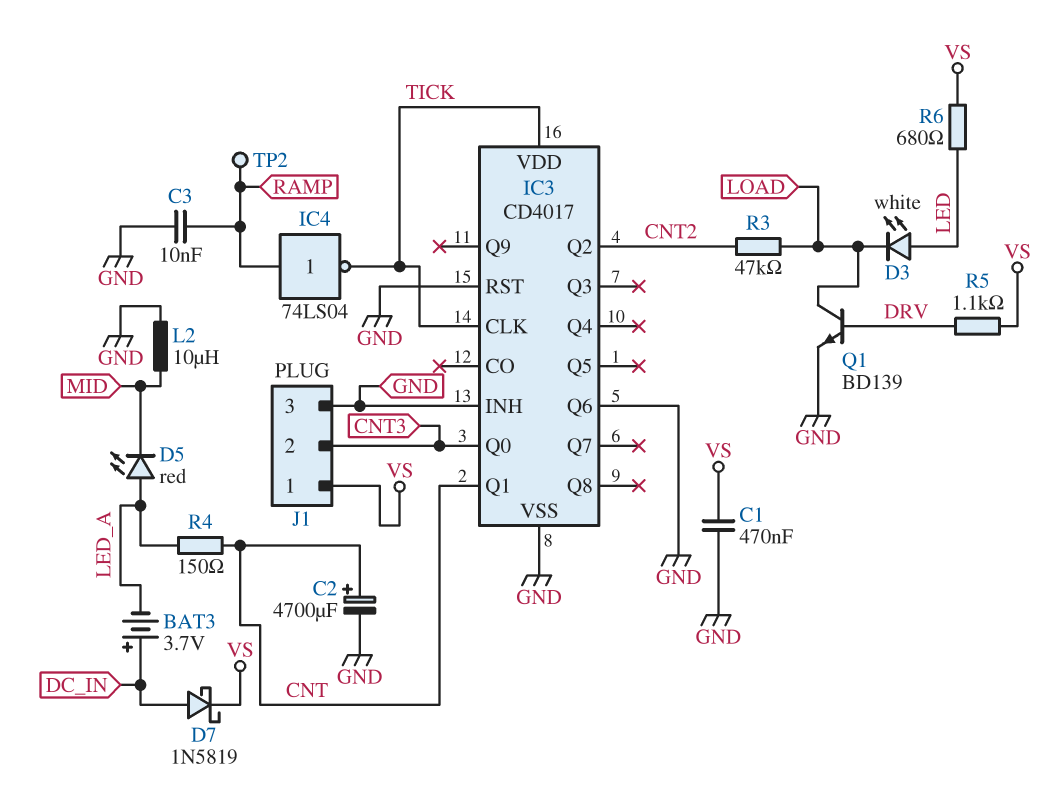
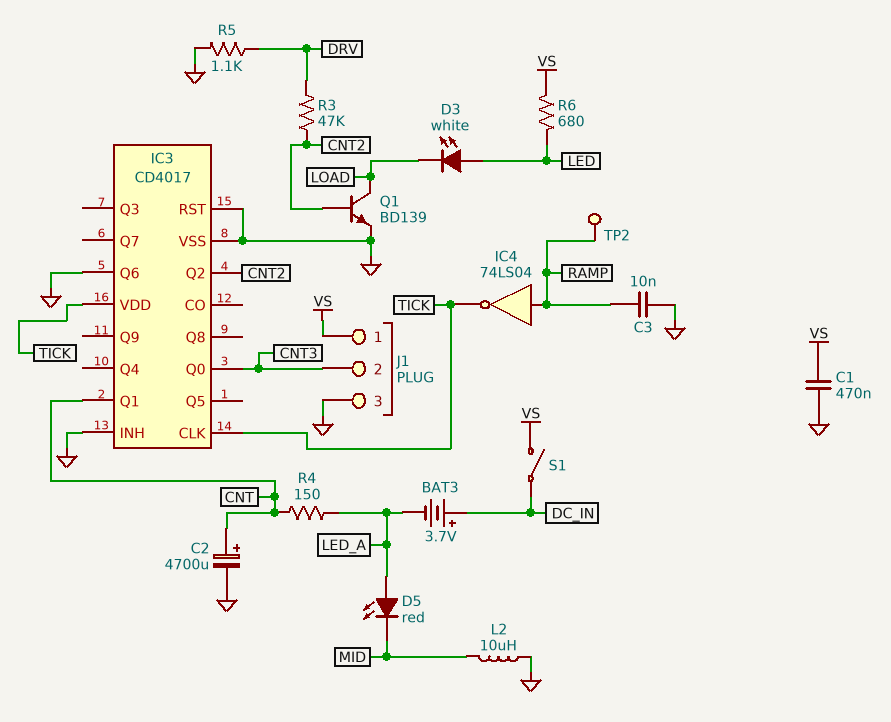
D7: schottky 1N5819 (A DC_IN, K VS) -> none
Q1: NPN BD139 (B DRV, C LOAD, E GND) -> NPN BD139 (B CNT2, C LOAD, E GND)
R3: 47k (CNT2, LOAD) -> 47k (CNT2, DRV)
R5: 1.1k (DRV, VS) -> 1.1k (DRV, GND)
S1: none -> switch (DC_IN, VS)

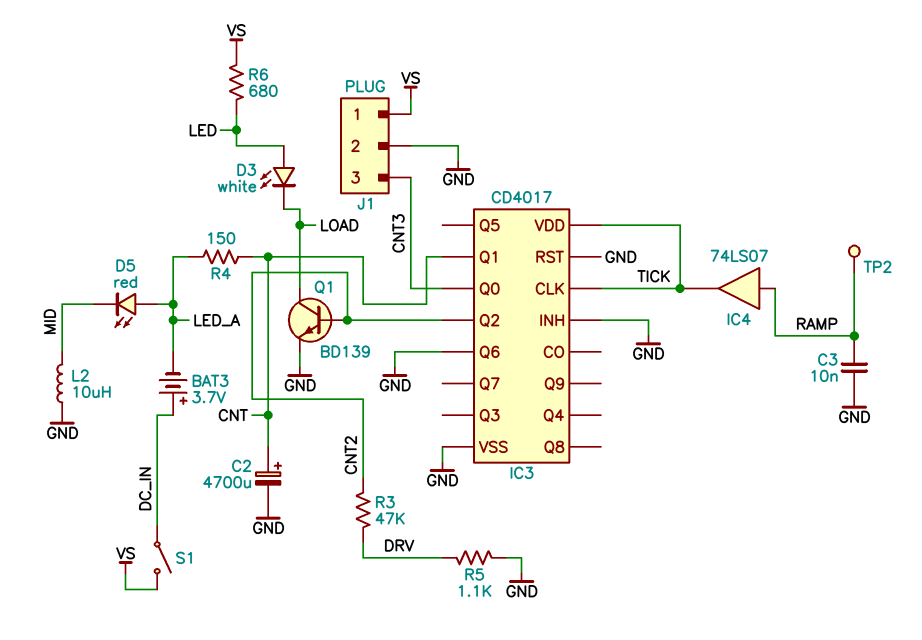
C1: 470nF (GND, VS) -> none
IC4: NOT 74LS04 (in RAMP, out TICK) -> buffer 74LS07 (in RAMP, out TICK)
J1 pin 2: CNT3 -> GND
J1 pin 3: GND -> CNT3

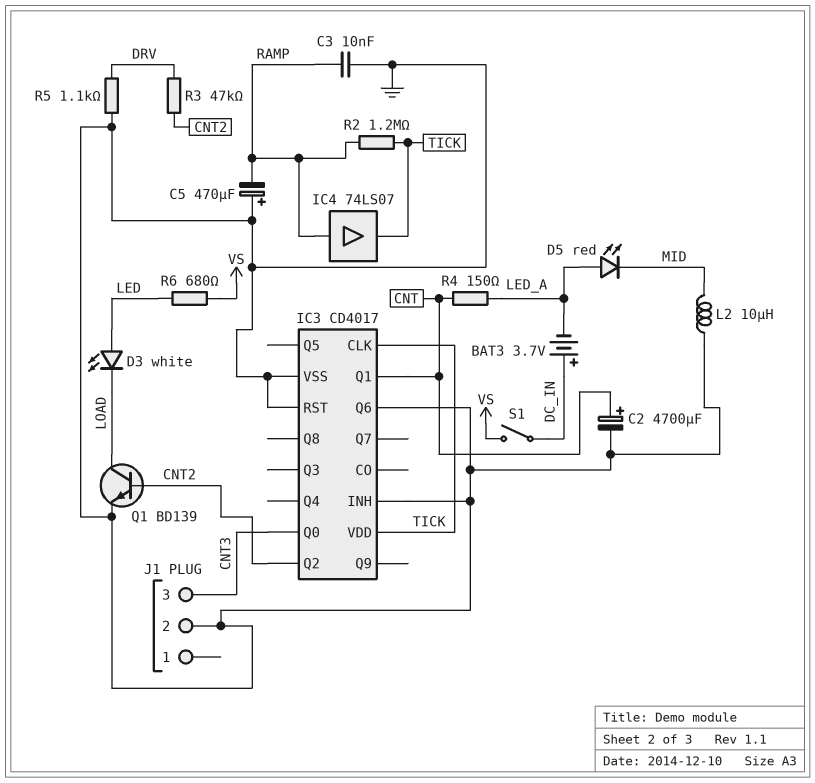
C5: none -> 470uF (plus GND, minus RAMP)
J1 pin 1: VS -> none
R2: none -> 1.2M (RAMP, TICK)
TP2: test point (RAMP) -> none

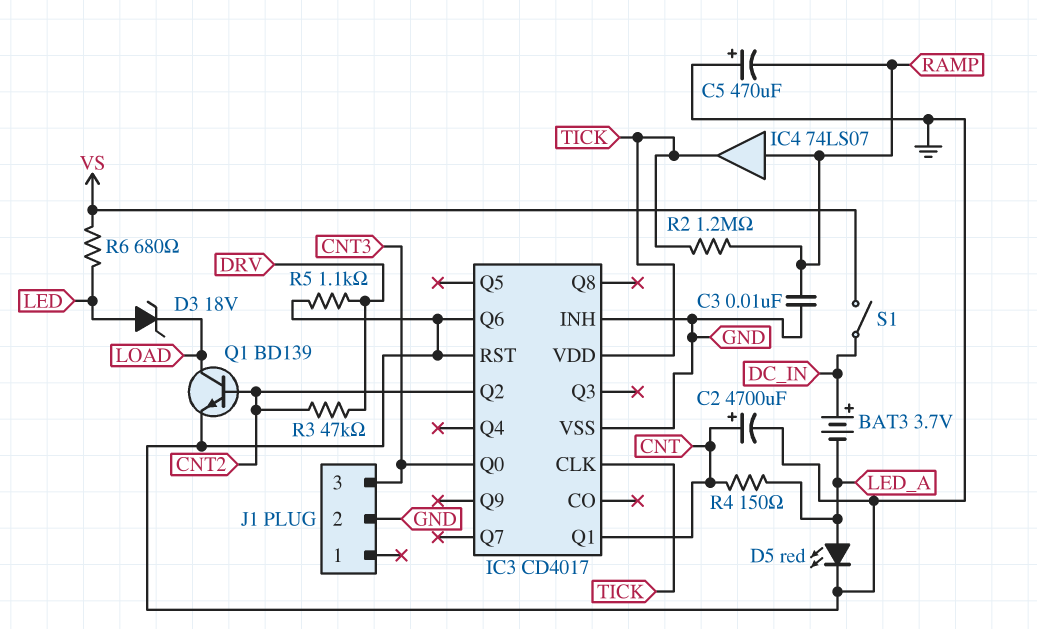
D3: LED white (A LED, K LOAD) -> zener 18V (A LED, K LOAD)
D5: LED red (A LED_A, K MID) -> LED red (A LED_A, K GND)
L2: 10uH (GND, MID) -> none

